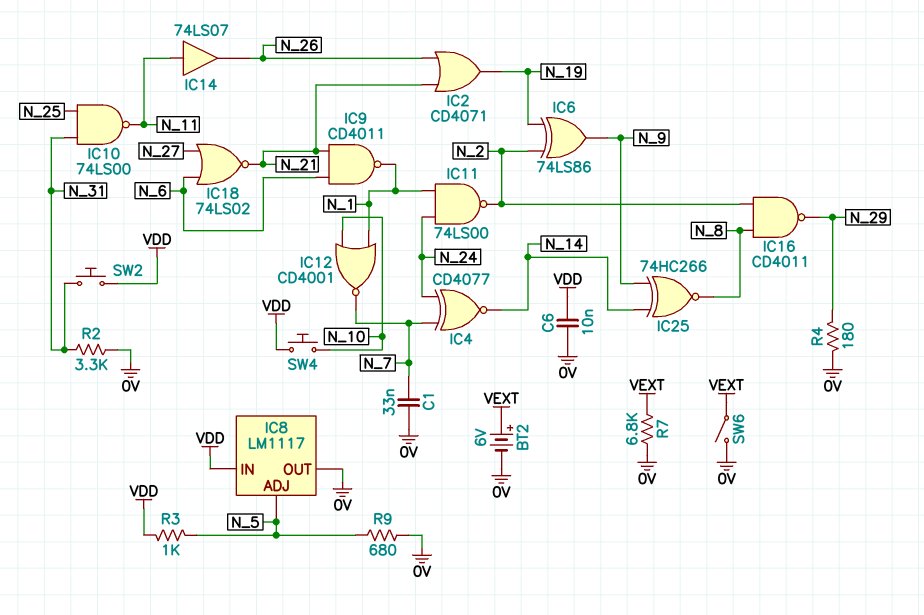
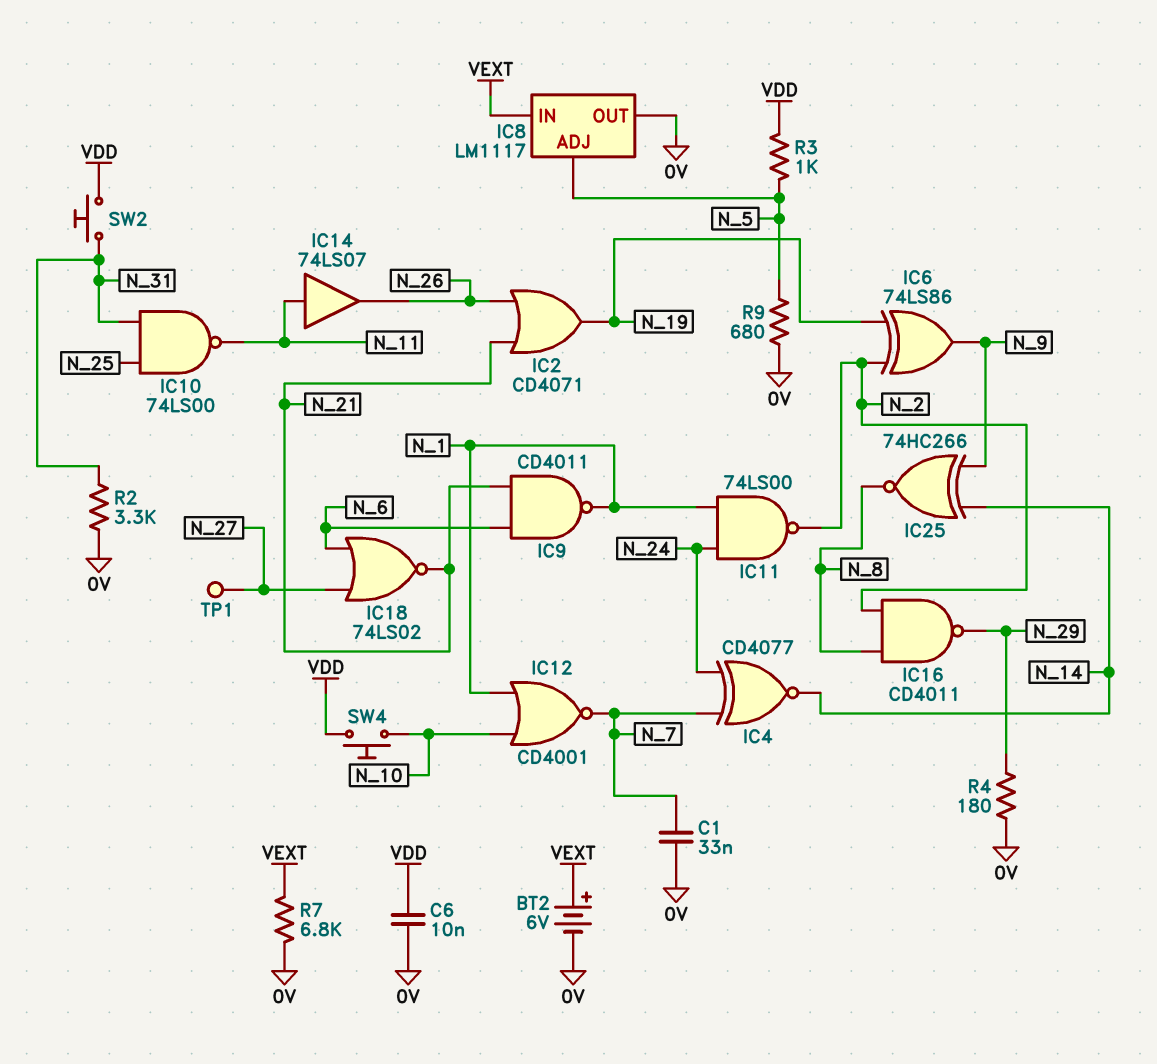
IC8 pin IN: VDD -> VEXT
SW6: switch (0V, VEXT) -> none
TP1: none -> test point (N_27)

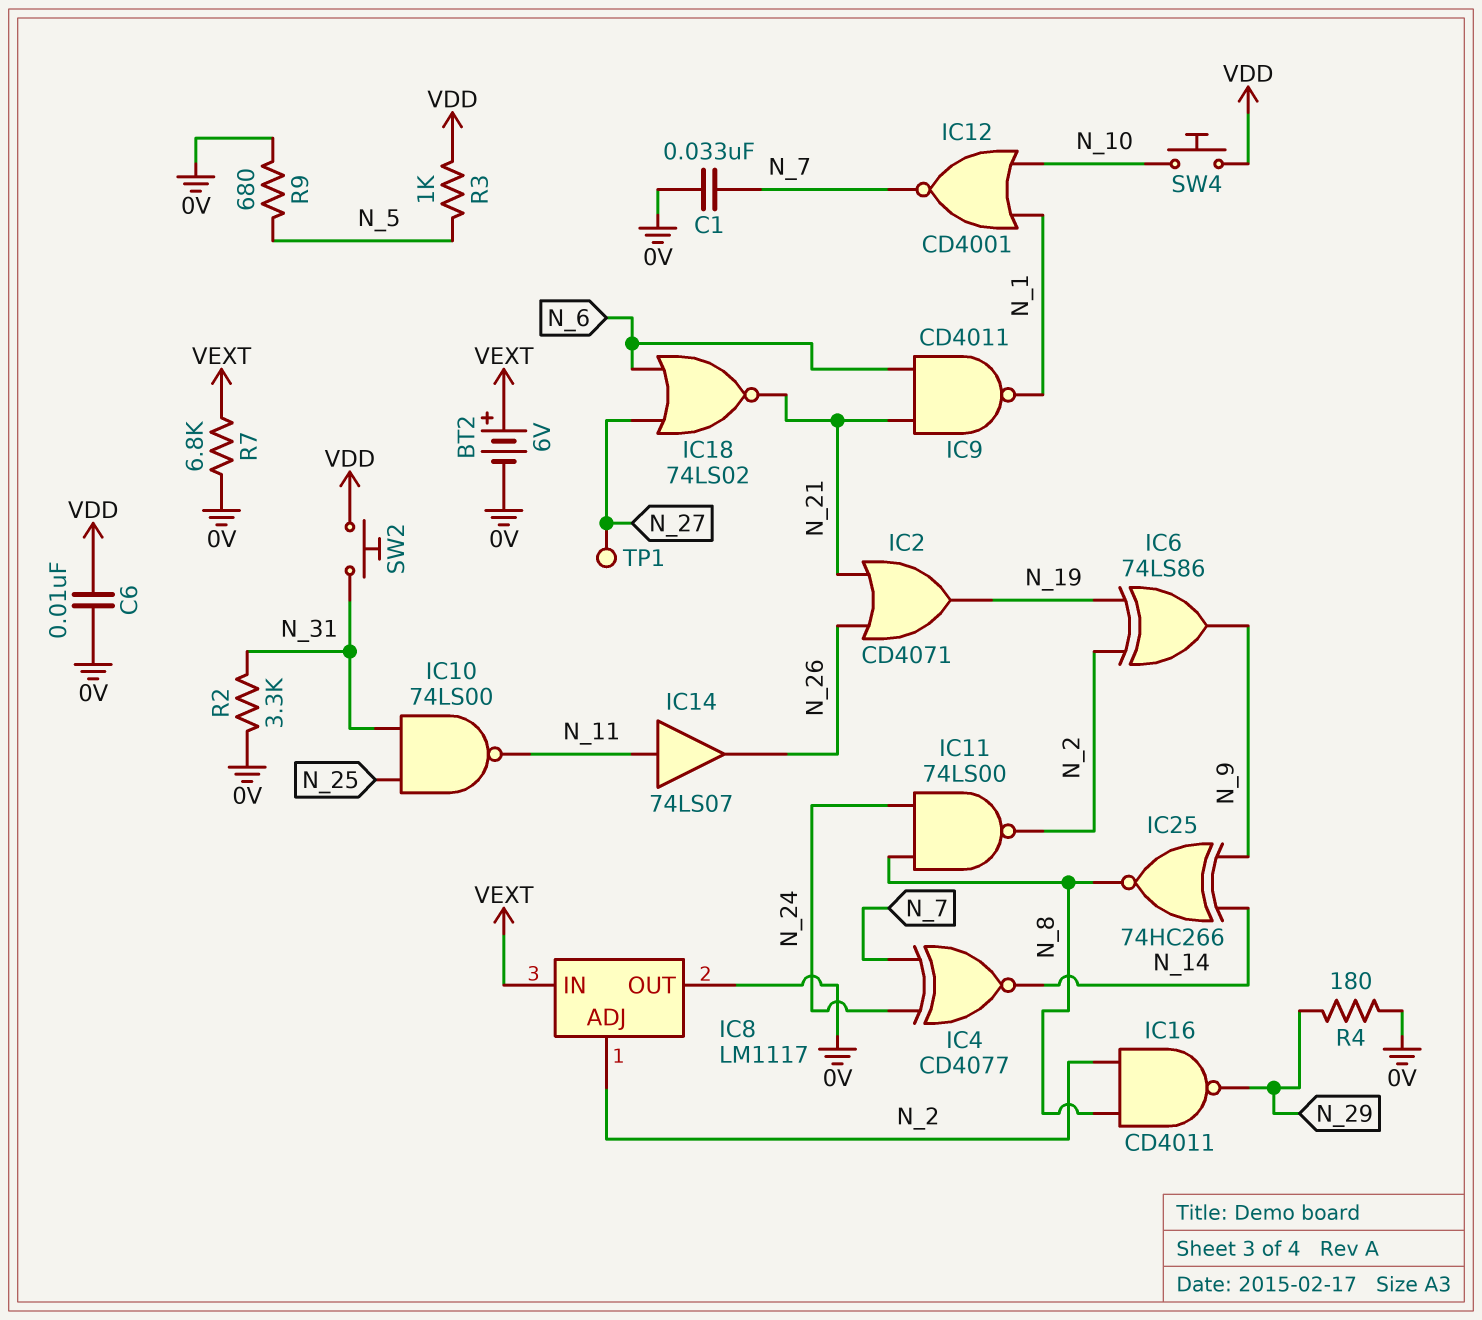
IC8 pin ADJ: N_5 -> N_2
IC11: NAND 74LS00 (in N_1, in N_24, out N_2) -> NAND 74LS00 (in N_8, in N_24, out N_2)

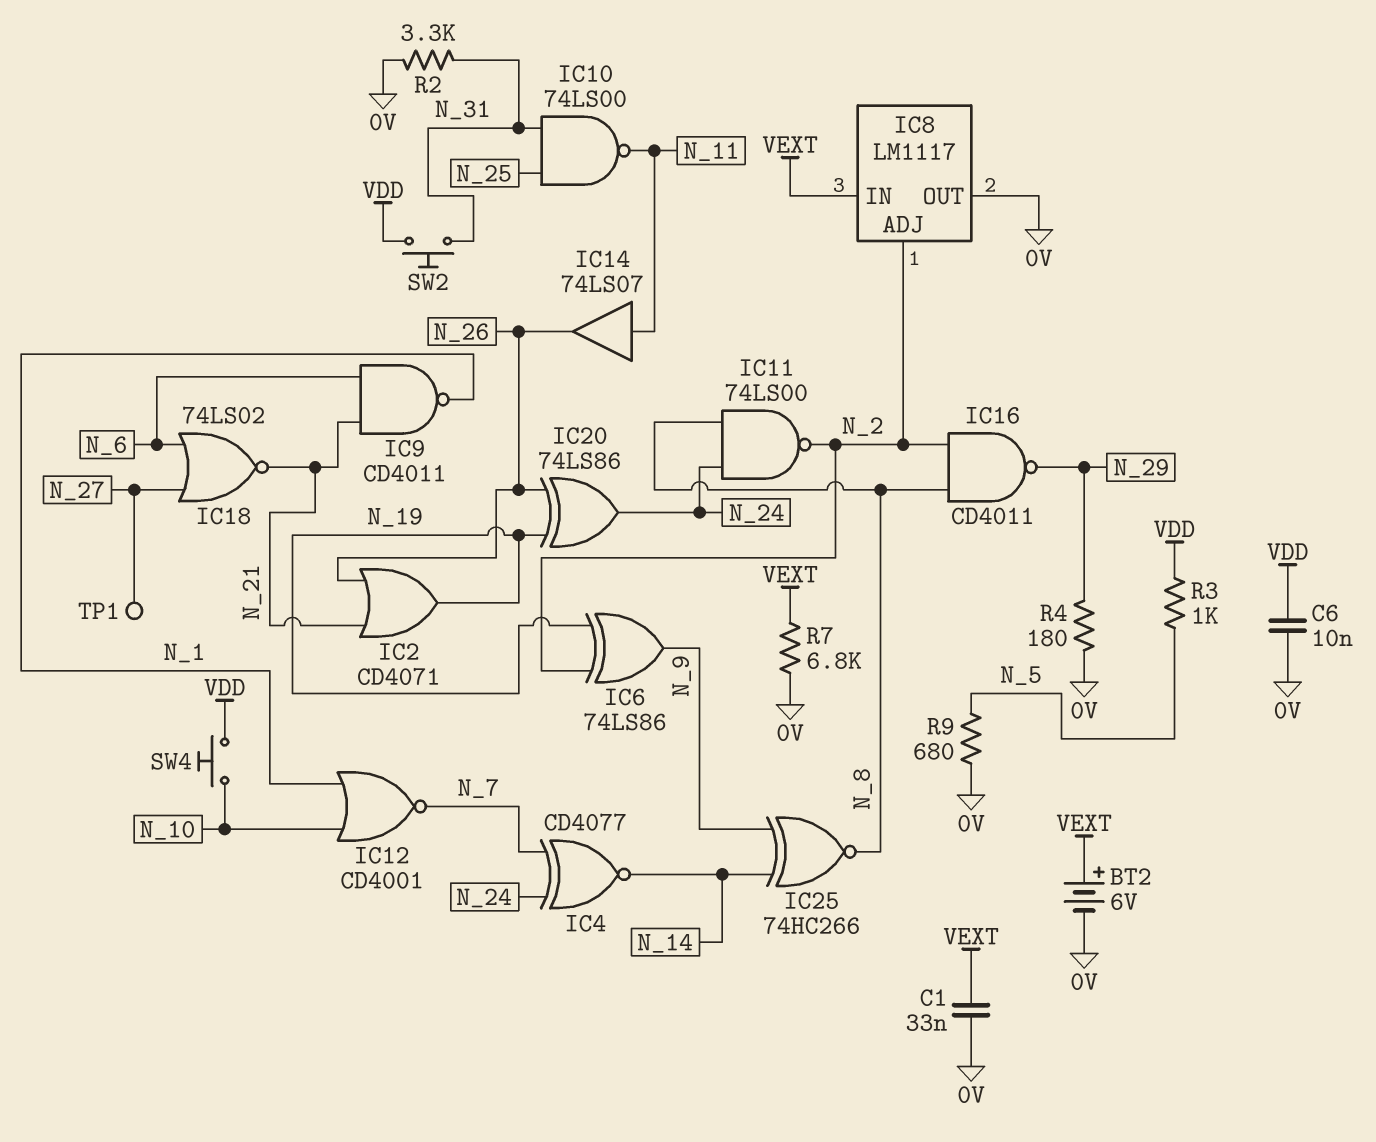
C1: 33nF (0V, N_7) -> 33nF (0V, VEXT)
IC20: none -> XOR 74LS86 (in N_19, in N_26, out N_24)

